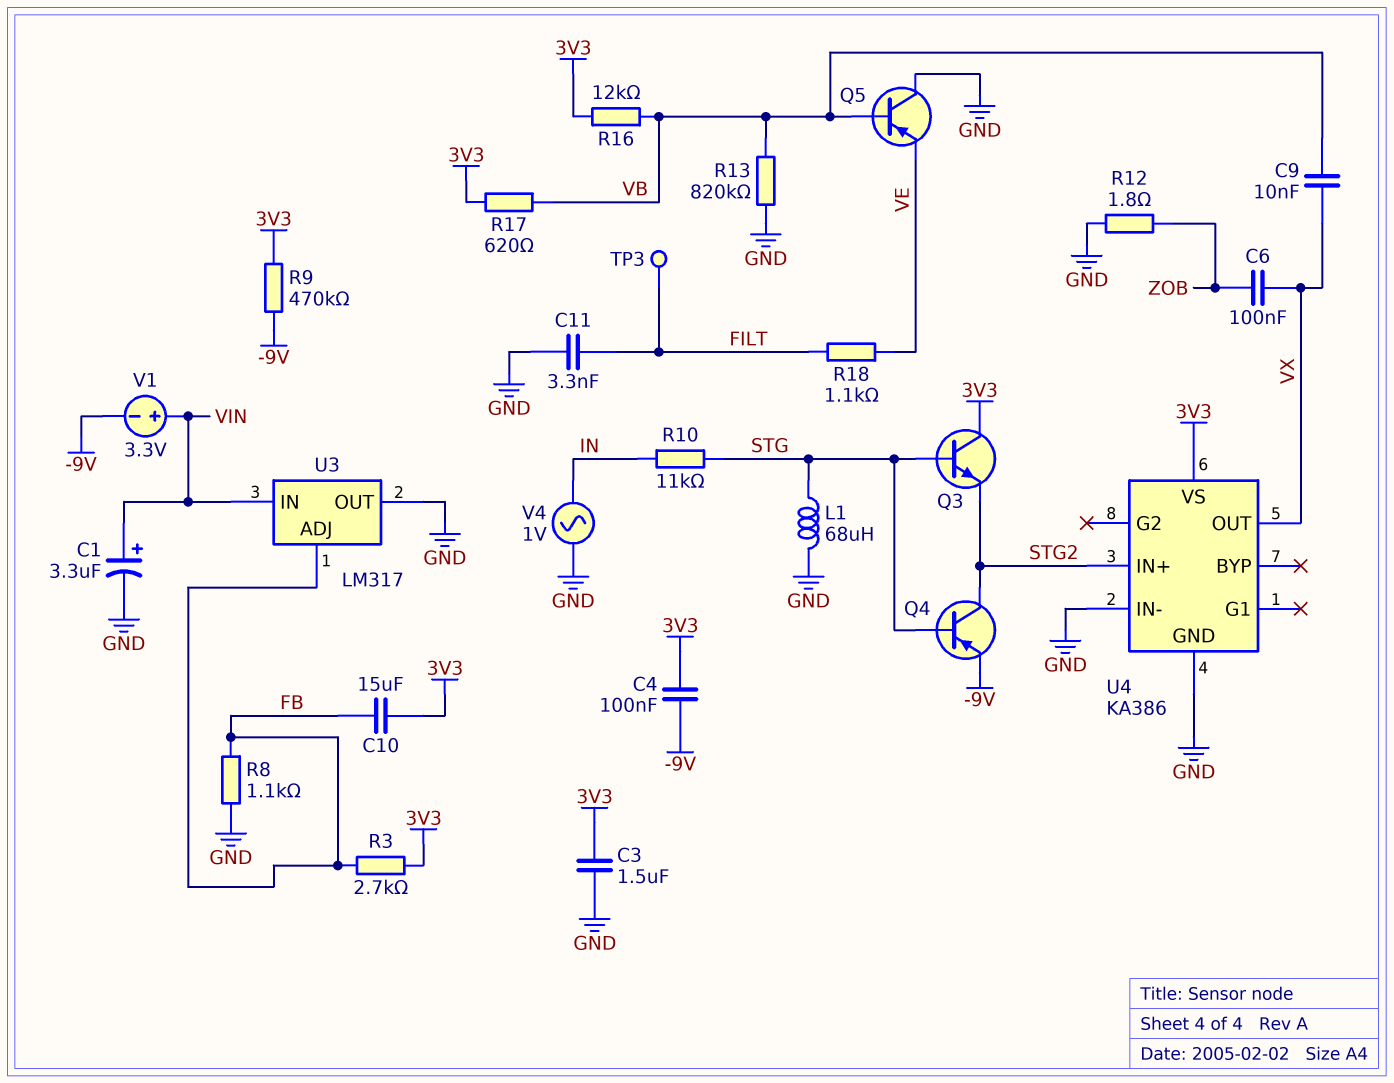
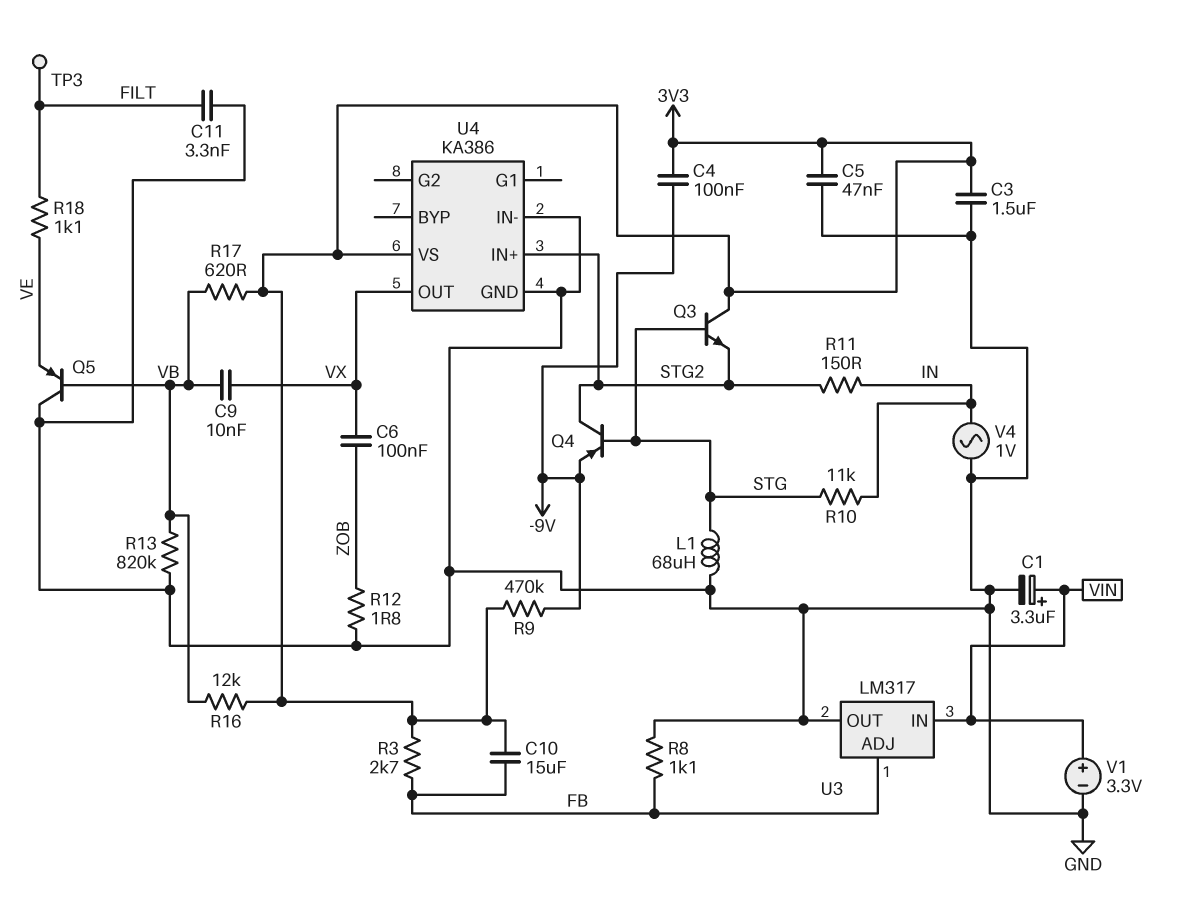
C5: none -> 47nF (3V3, GND)
R11: none -> 150 (IN, STG2)
V1: 3.3V (plus VIN, minus -9V) -> 3.3V (plus VIN, minus GND)

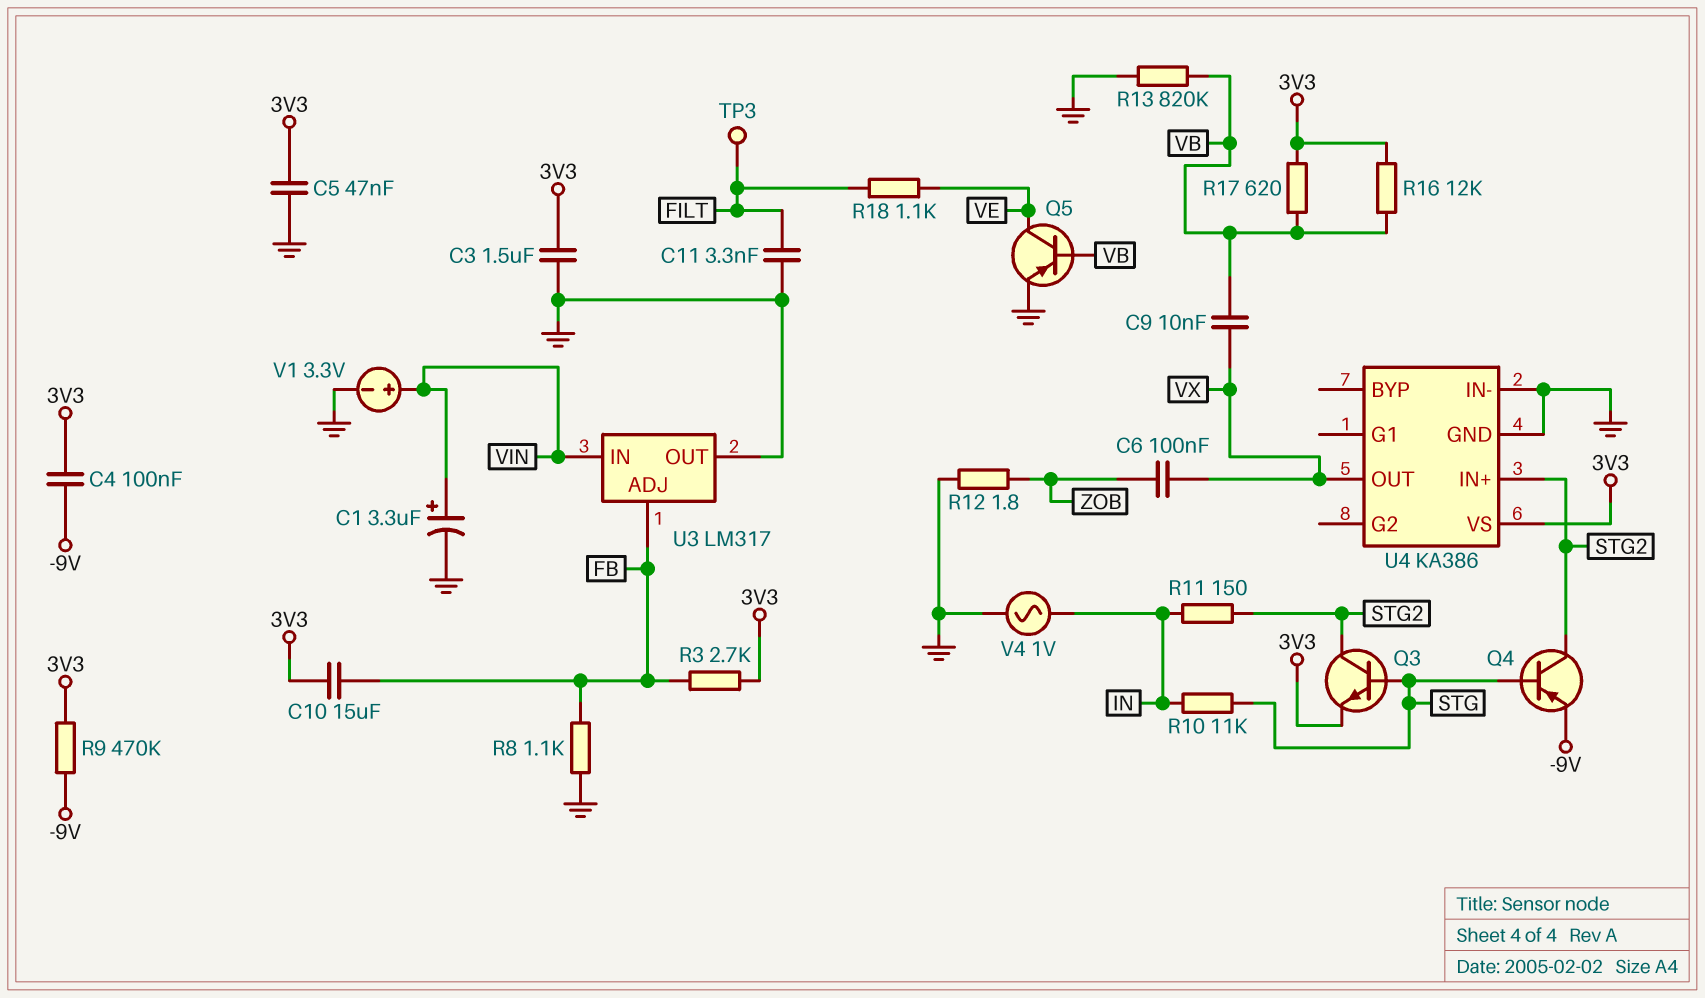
L1: 68uH (GND, STG) -> none
Q3: NPN (B STG, C 3V3, E STG2) -> NPN (B STG, C STG2, E 3V3)
Q5: PNP (B VB, C GND, E VE) -> PNP (B VB, C VE, E GND)

